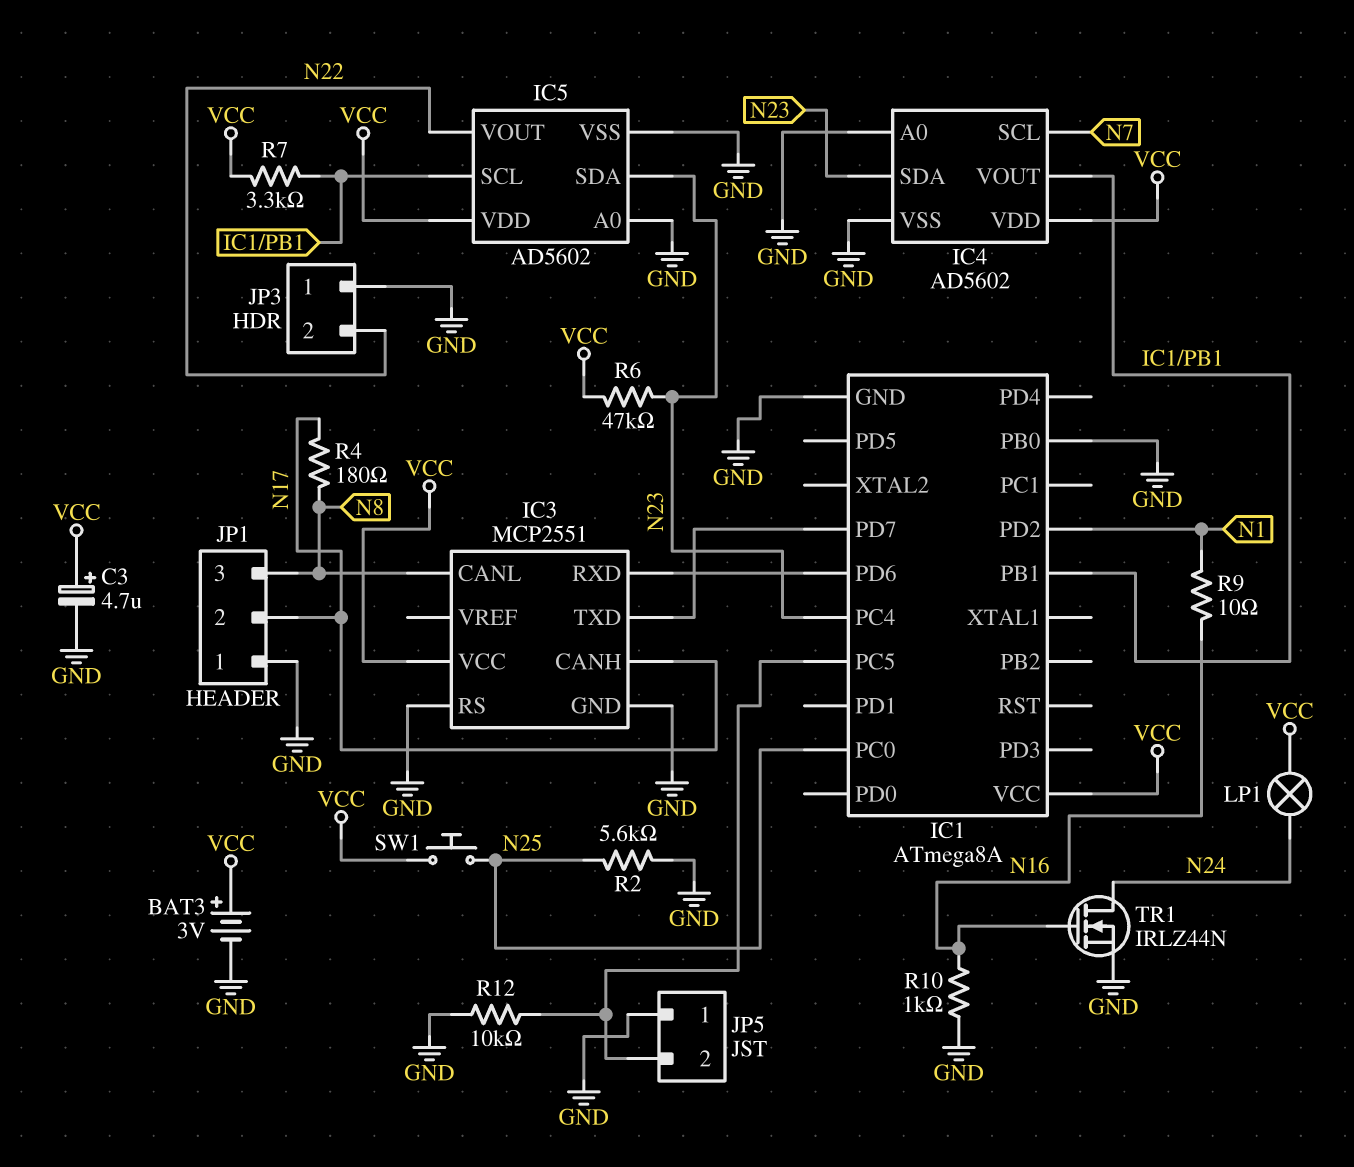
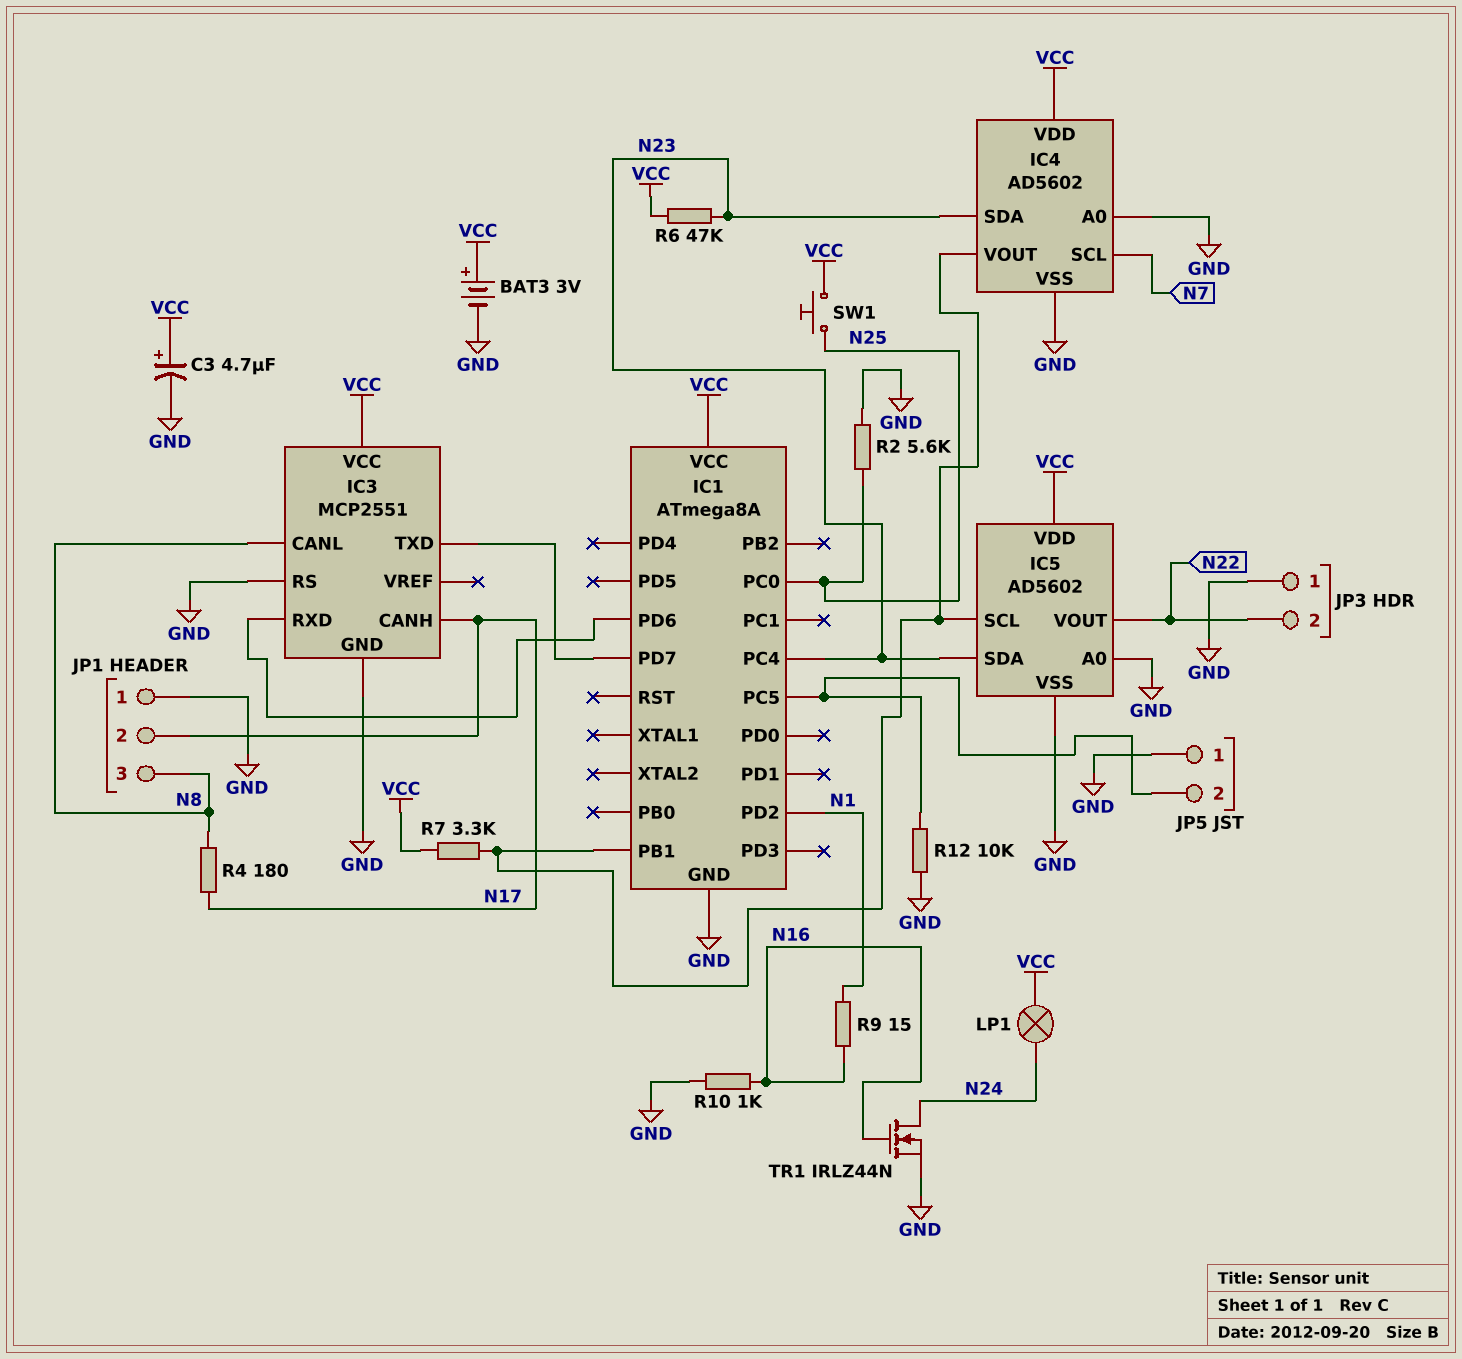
IC1 pin PB0: GND -> none
R9: 10 (N1, N16) -> 15 (N1, N16)

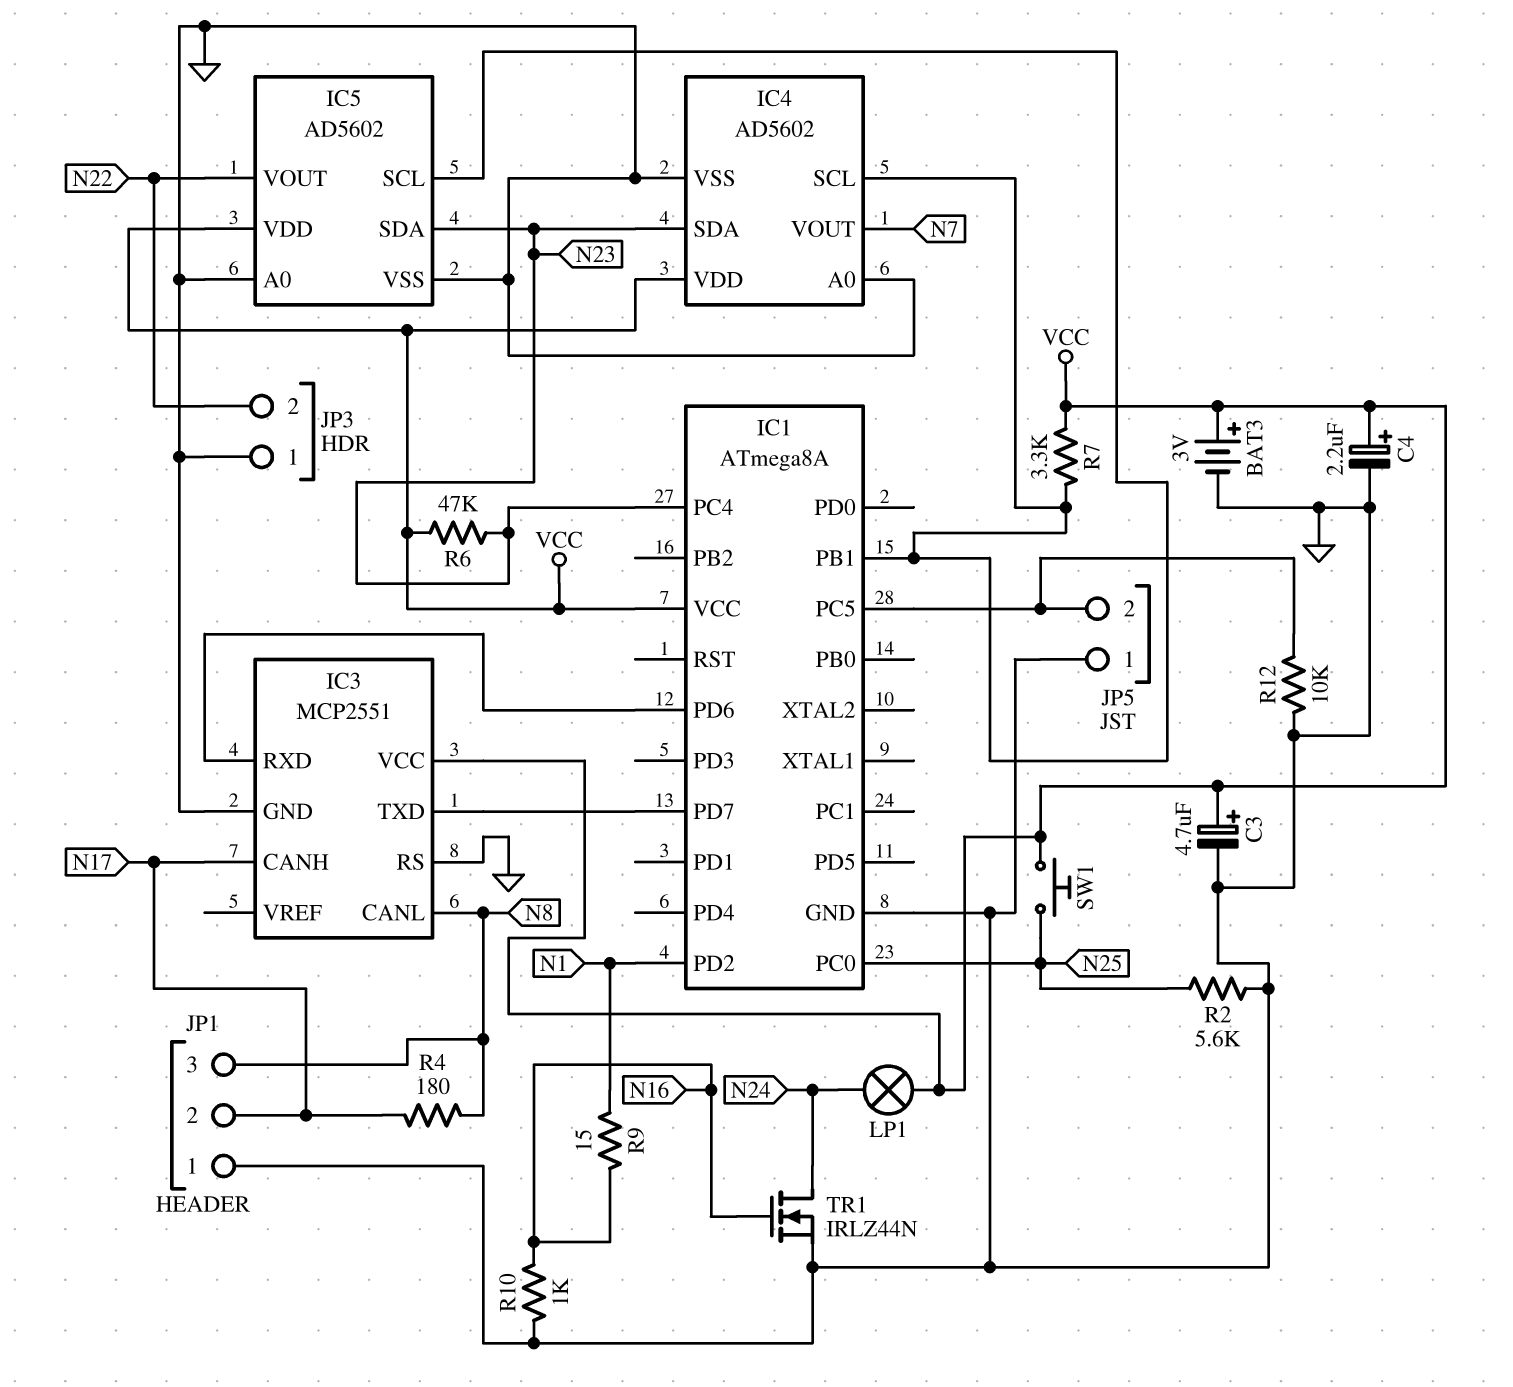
C4: none -> 2.2uF (plus VCC, minus GND)
IC4 pin SCL: N7 -> IC1/PB1
IC4 pin VOUT: IC1/PB1 -> N7

